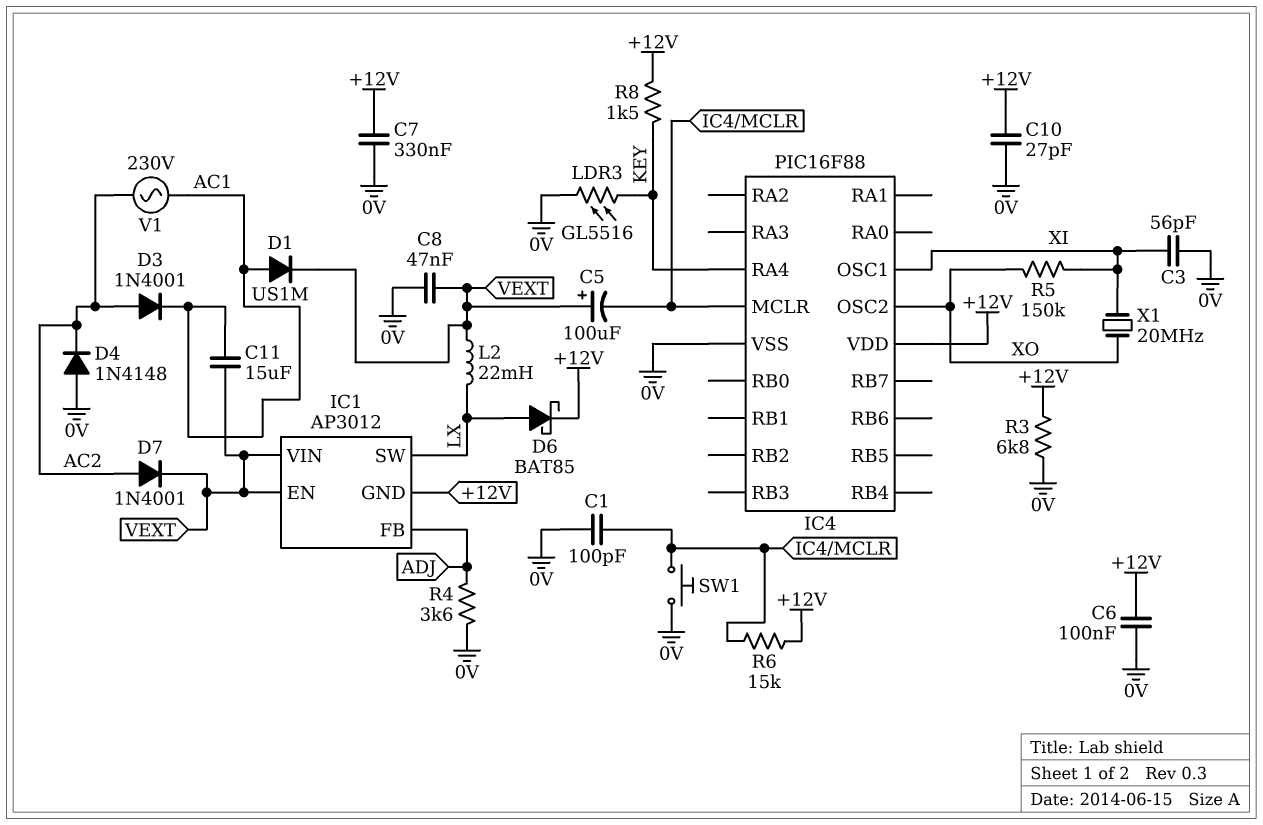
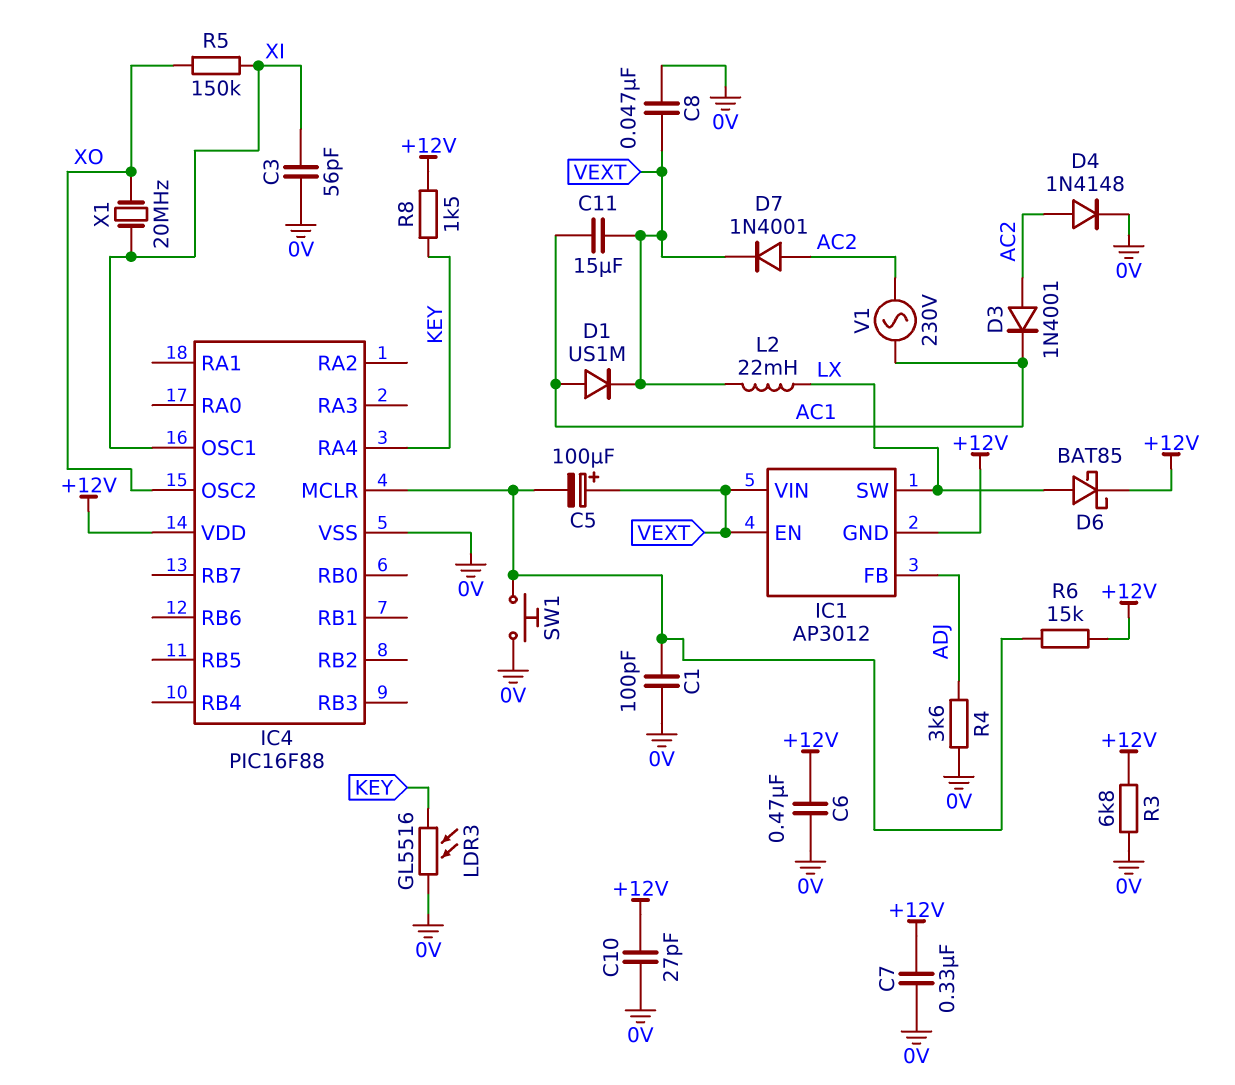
C6: 100nF (+12V, 0V) -> 470nF (+12V, 0V)
D4: diode 1N4148 (A 0V, K AC2) -> diode 1N4148 (A AC2, K 0V)

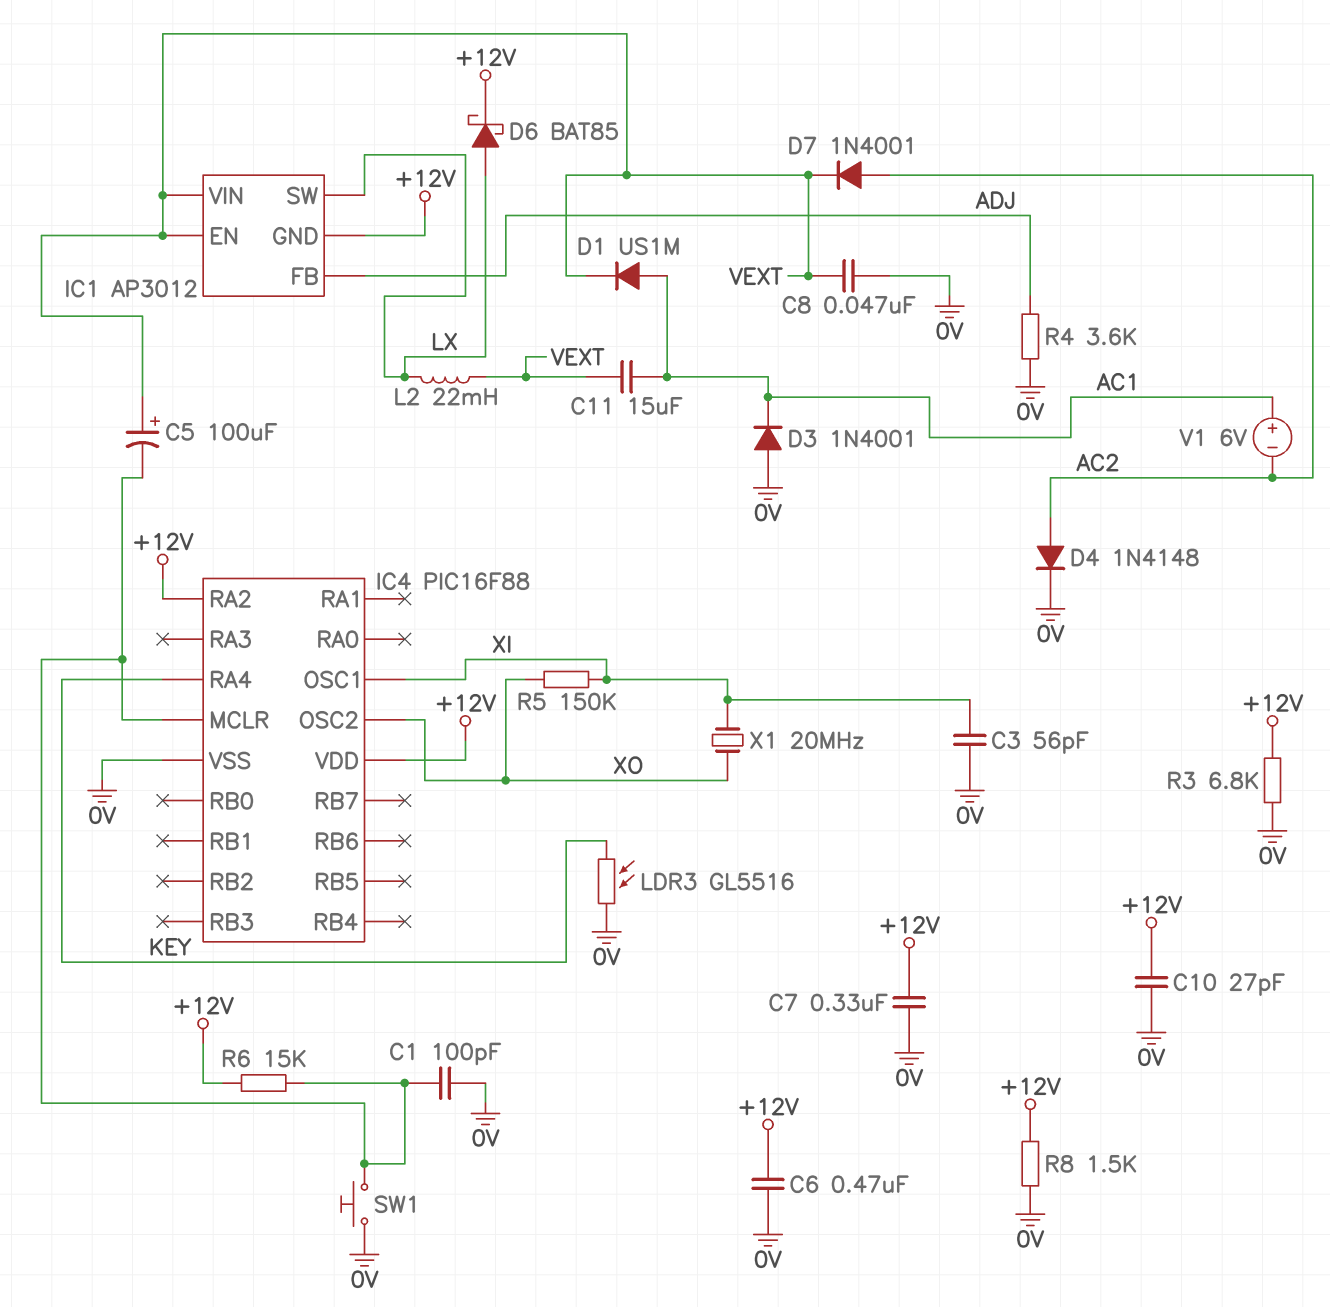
D3: diode 1N4001 (A AC2, K AC1) -> diode 1N4001 (A 0V, K AC1)
IC4 pin RA2: none -> +12V
R8: 1.5k (+12V, KEY) -> 1.5k (+12V, 0V)
V1: AC 230V (AC1, AC2) -> 6V (plus AC1, minus AC2)

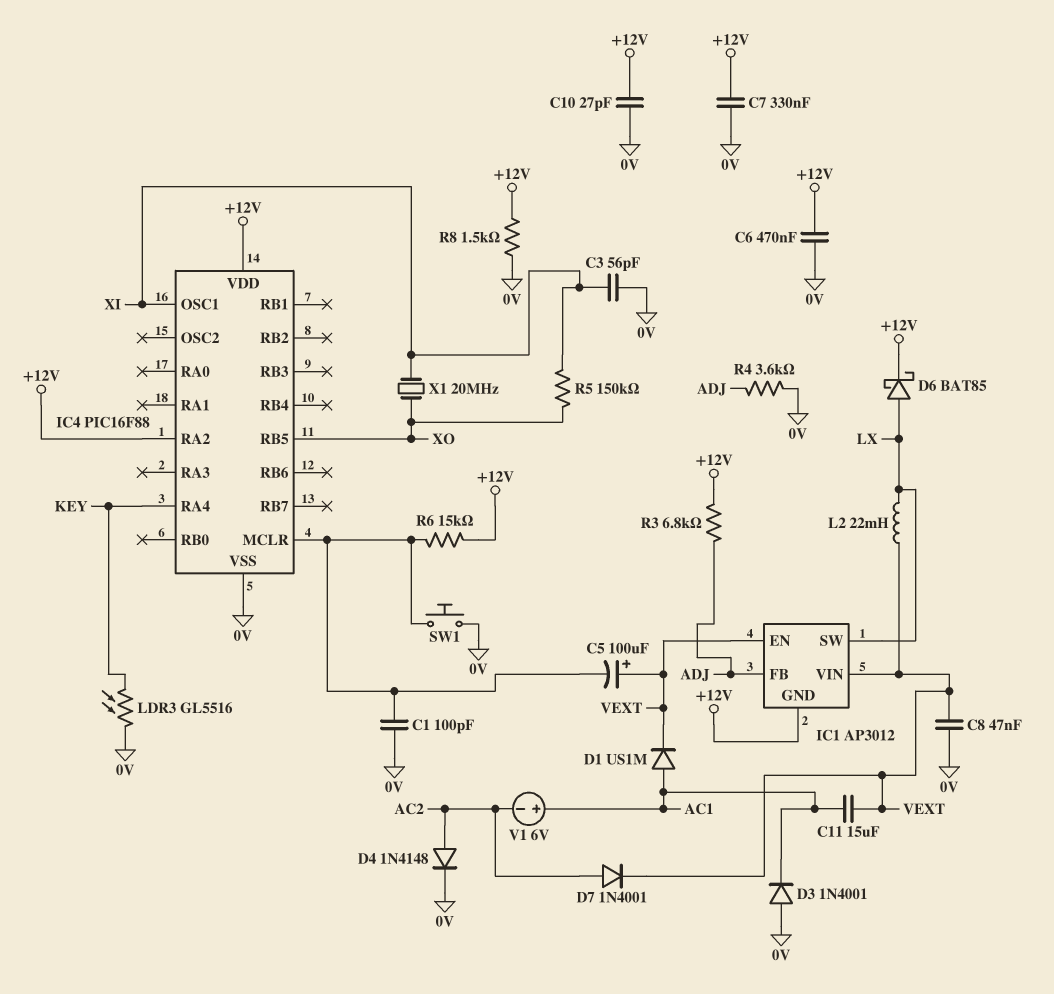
IC4 pin OSC2: XO -> none
IC4 pin RB5: none -> XO
R3: 6.8k (+12V, 0V) -> 6.8k (+12V, ADJ)

